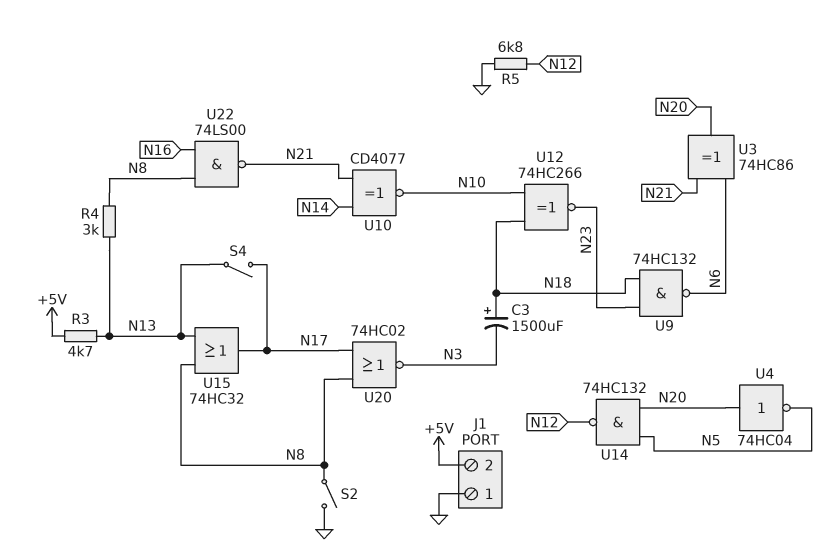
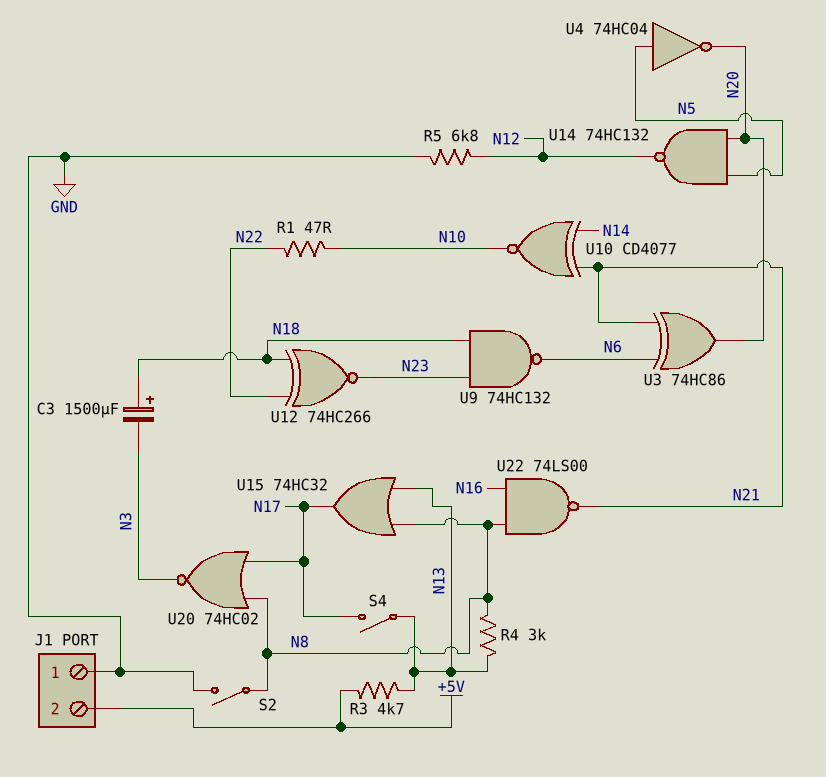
R1: none -> 47 (N10, N22)
U4: NOT 74HC04 (in N20, out N5) -> NOT 74HC04 (in N5, out N20)
U12: XNOR 74HC266 (in N10, in N18, out N23) -> XNOR 74HC266 (in N18, in N22, out N23)

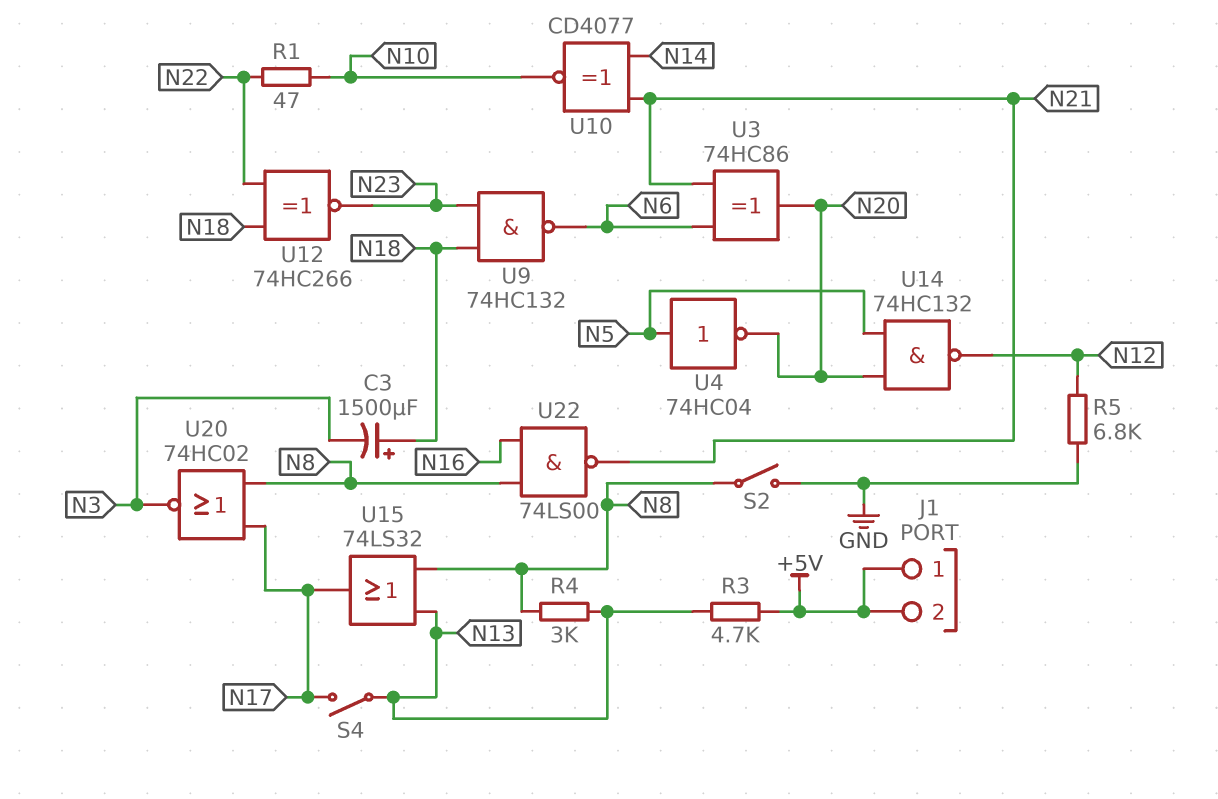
J1 pin 1: GND -> +5V
U15: OR 74HC32 (in N8, in N13, out N17) -> OR 74LS32 (in N8, in N13, out N17)

